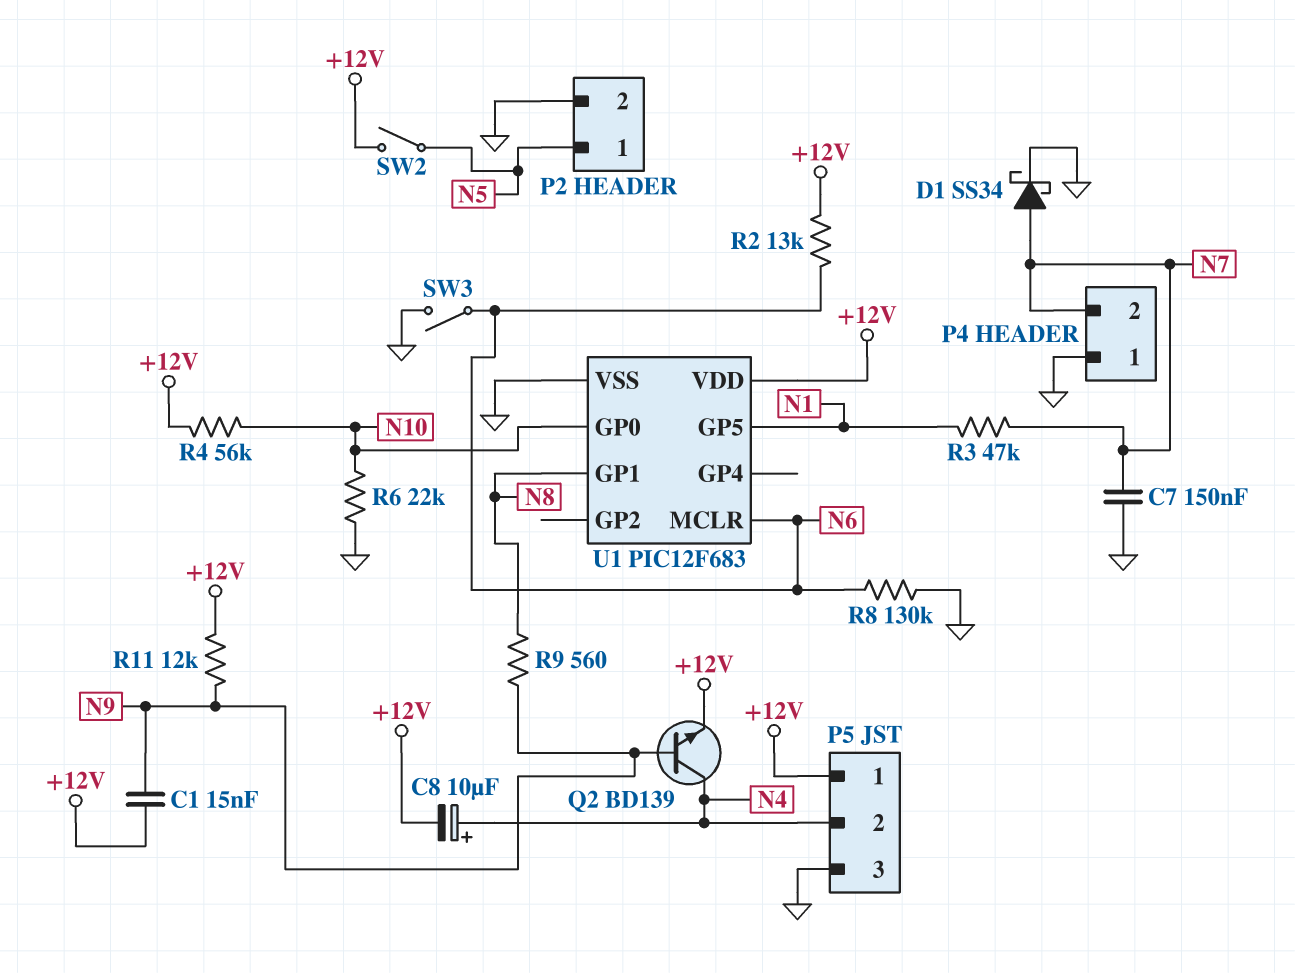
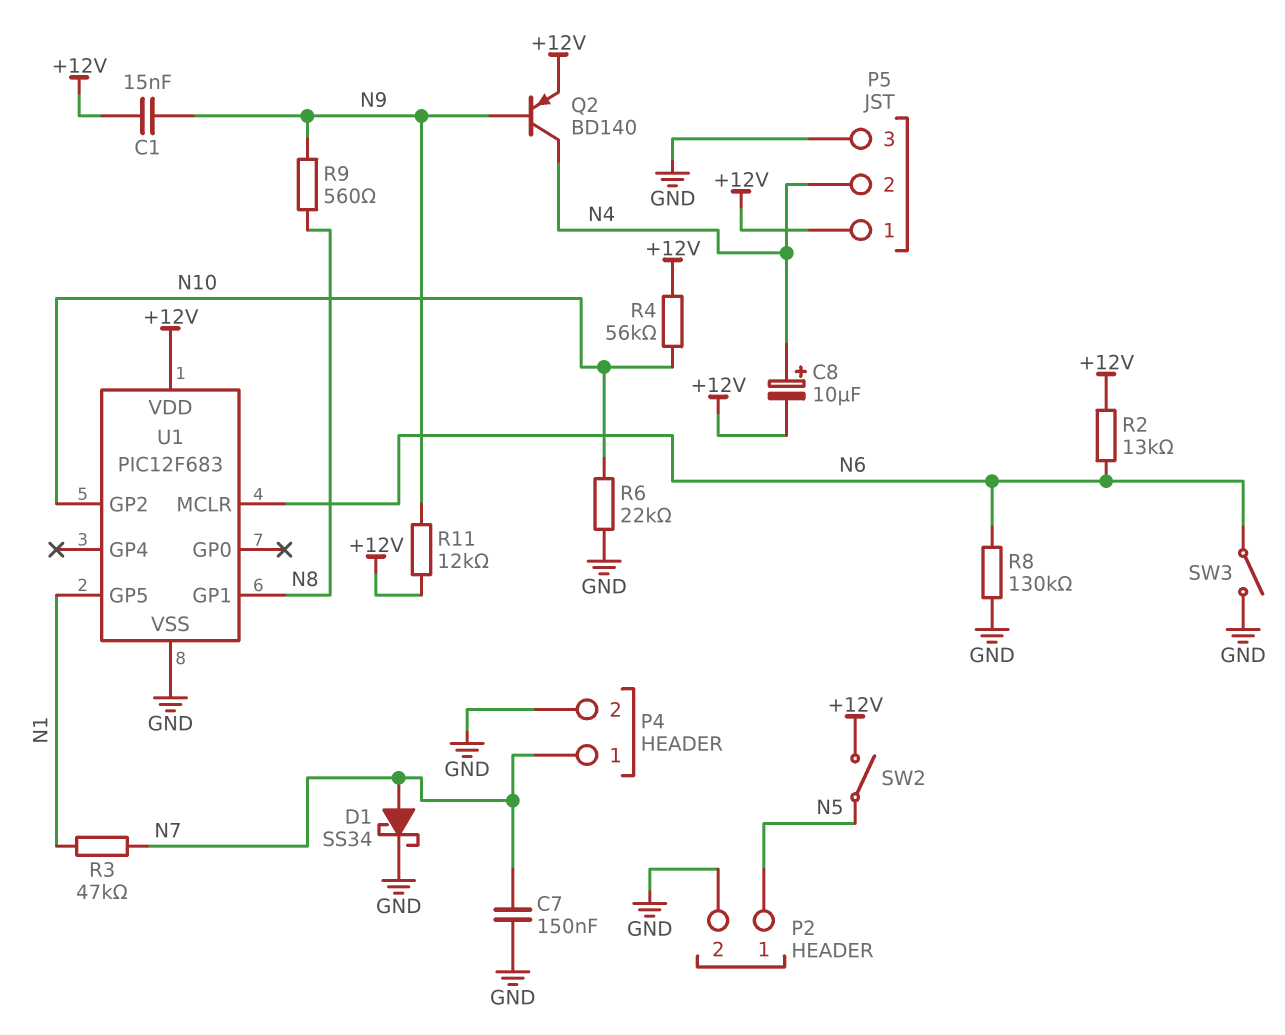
P4 pin 1: GND -> N7
P4 pin 2: N7 -> GND
Q2: NPN BD139 (B N9, C N4, E +12V) -> PNP BD140 (B N9, C N4, E +12V)
U1 pin GP0: N10 -> none
U1 pin GP2: none -> N10

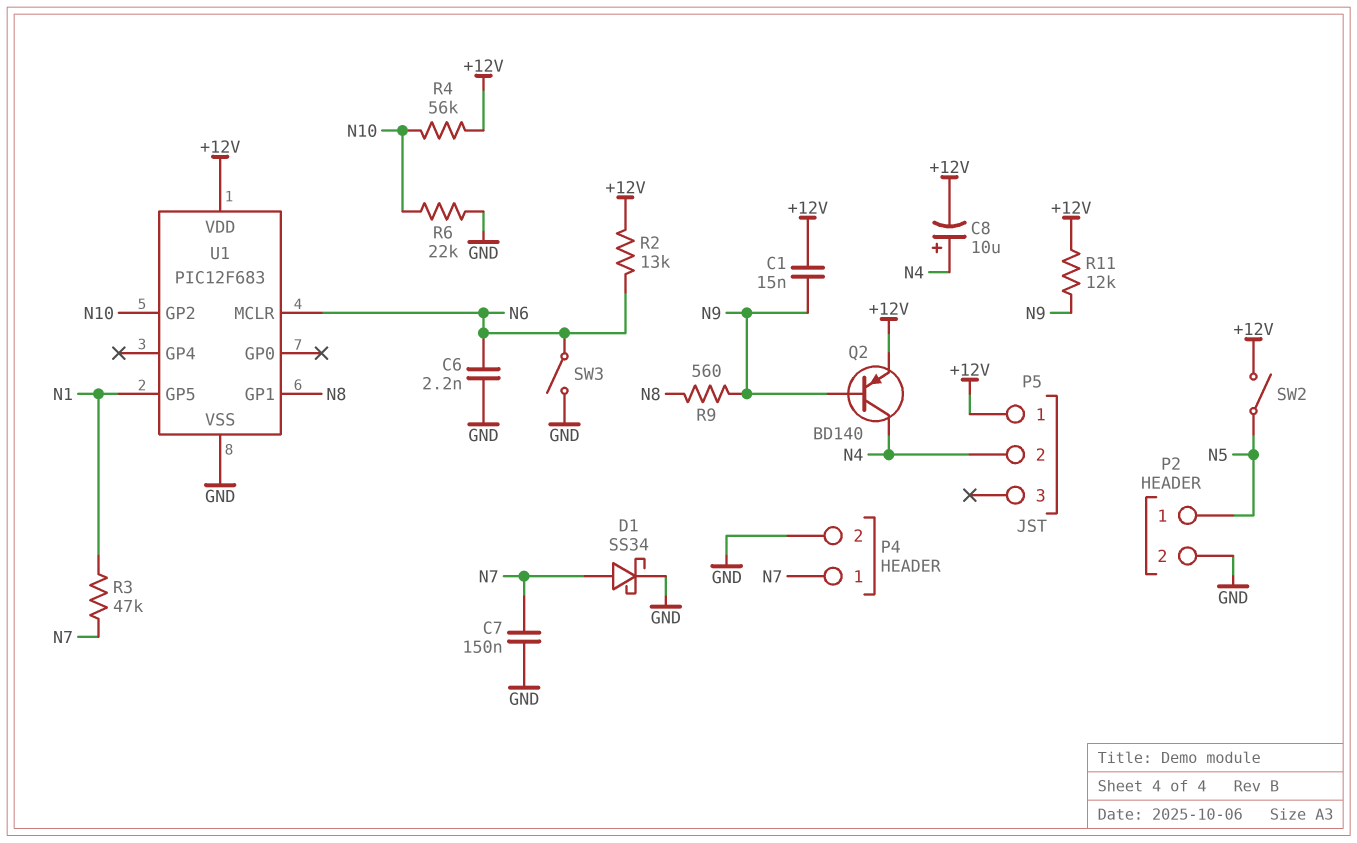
C6: none -> 2.2nF (GND, N6)
P5 pin 3: GND -> none
R8: 130k (GND, N6) -> none

